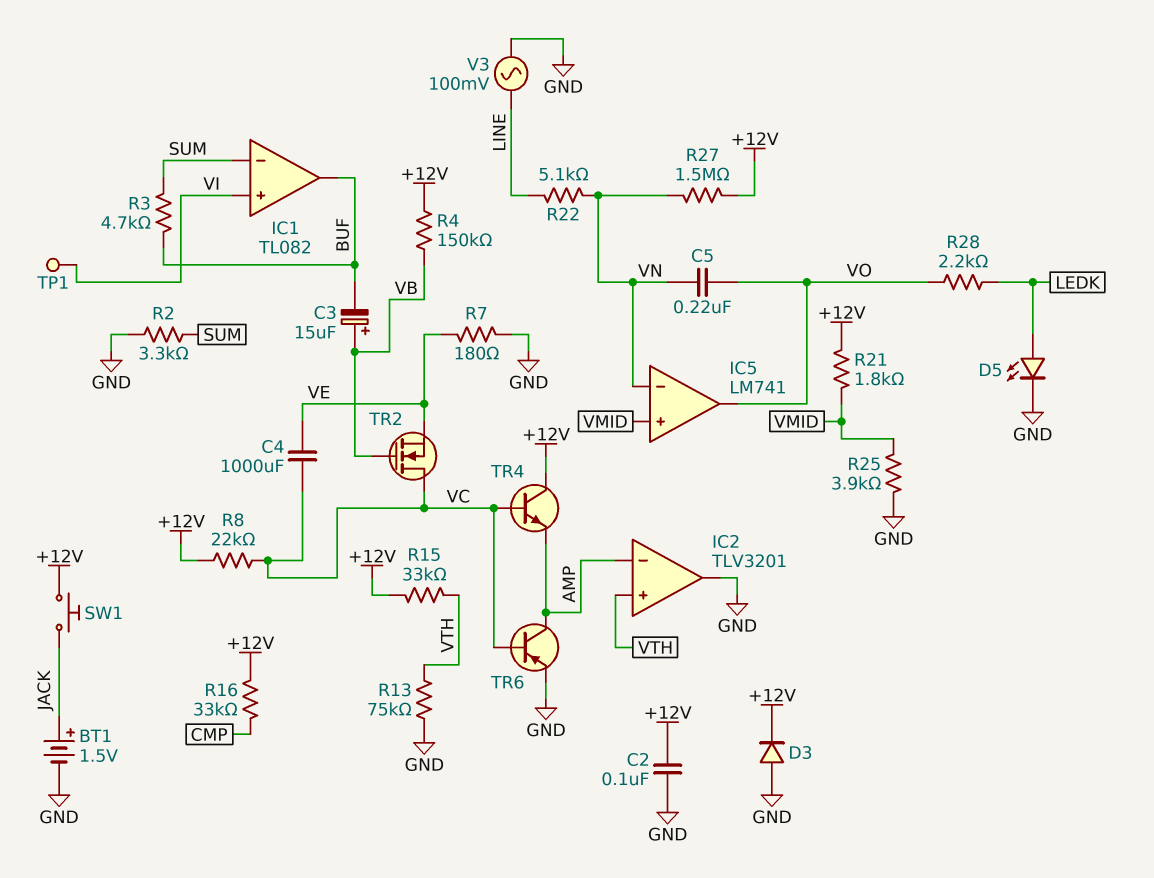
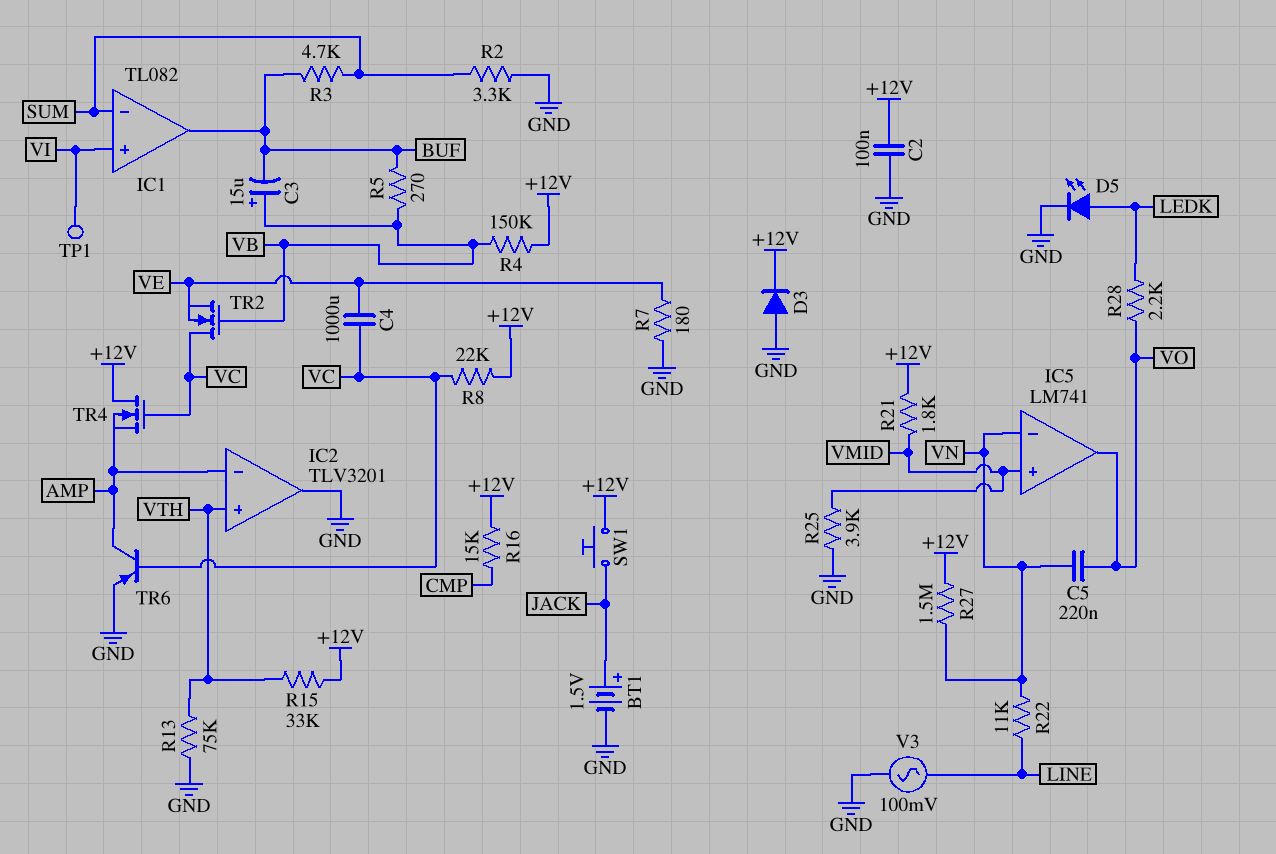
R5: none -> 270 (BUF, VB)
R16: 33k (+12V, CMP) -> 15k (+12V, CMP)
R22: 5.1k (LINE, VN) -> 11k (LINE, VN)
TR4: NPN (B VC, C +12V, E AMP) -> NMOS (G VC, D +12V, S AMP)

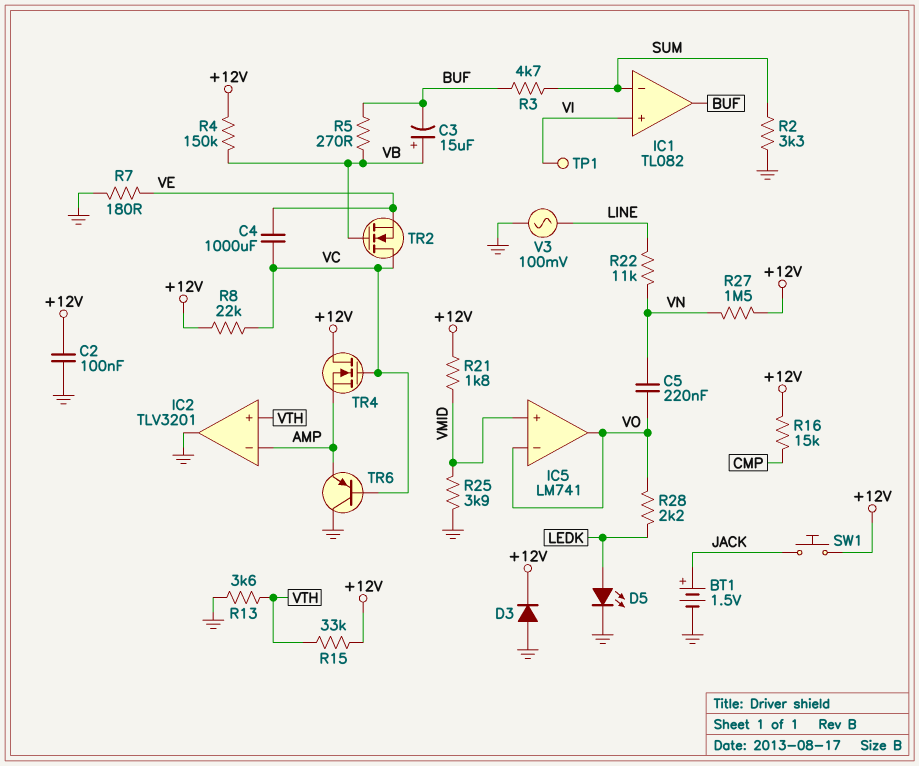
IC5 pin in-: VN -> VO
R13: 75k (GND, VTH) -> 3.6k (GND, VTH)
TR6: PNP (B VC, C AMP, E GND) -> PNP (B VC, C GND, E AMP)

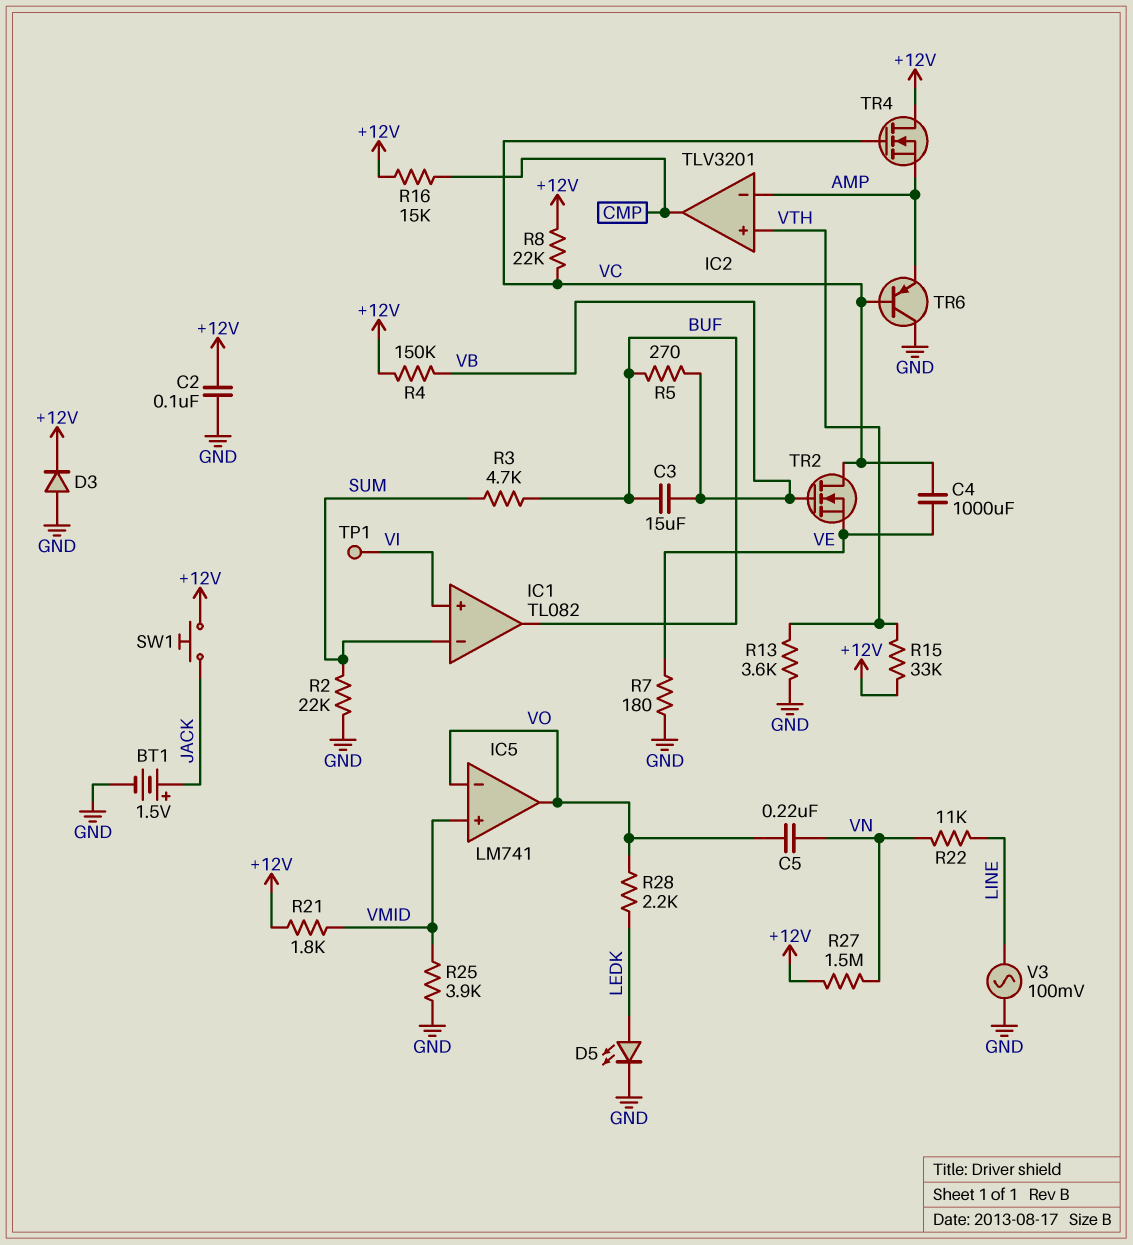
C3: 15uF (plus VB, minus BUF) -> 15uF (BUF, VB)
IC2 pin out: GND -> CMP
R2: 3.3k (GND, SUM) -> 22k (GND, SUM)

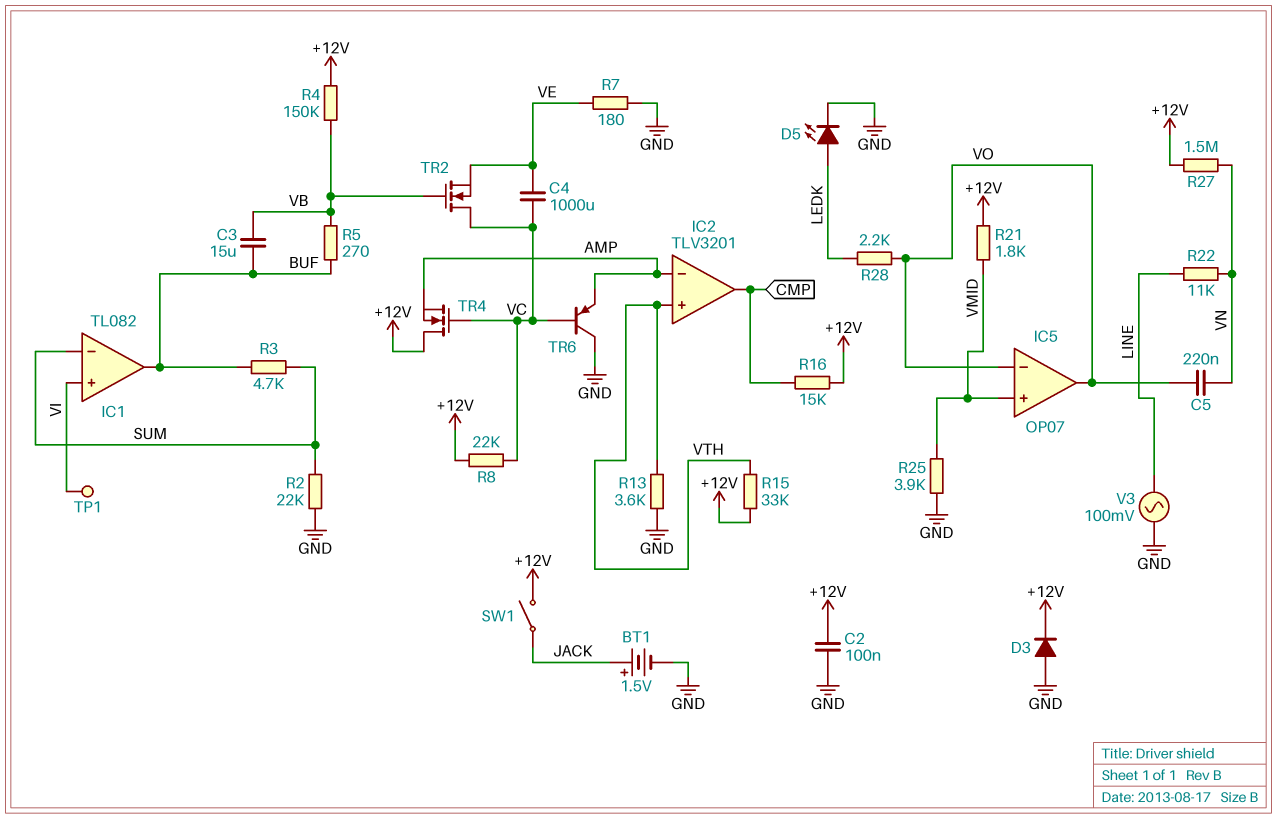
IC5: LM741 -> OP07
SW1: button (+12V, JACK) -> switch (+12V, JACK)

